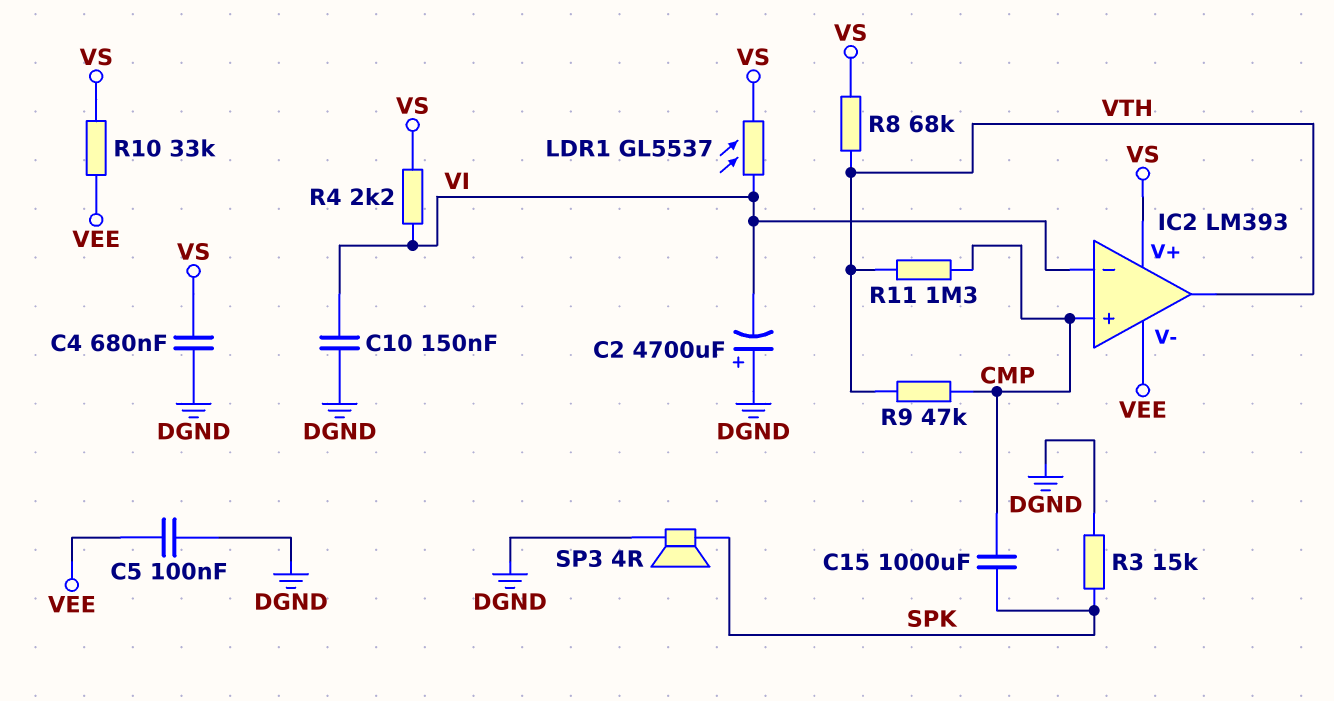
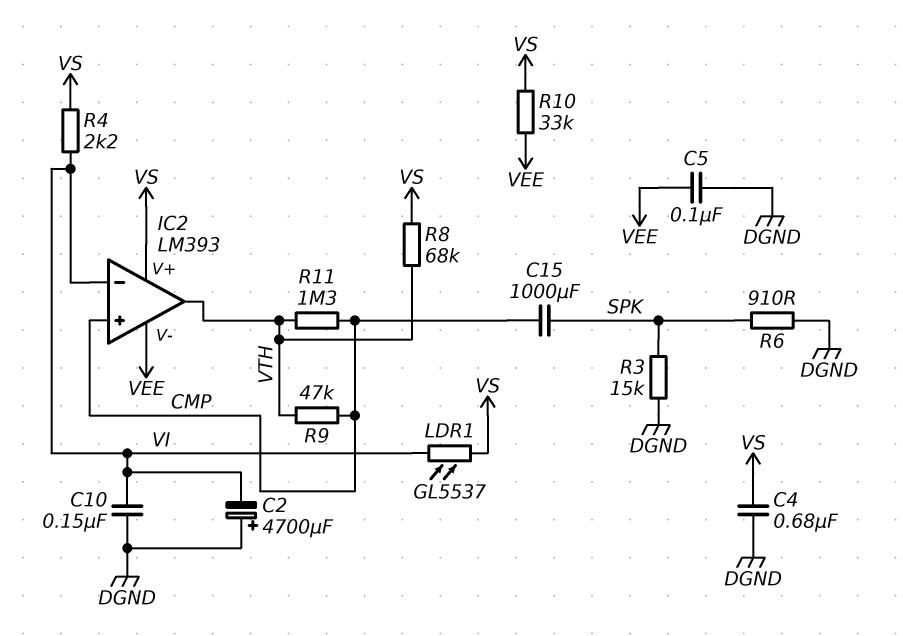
R6: none -> 910 (DGND, SPK)
SP3: speaker 4R (DGND, SPK) -> none

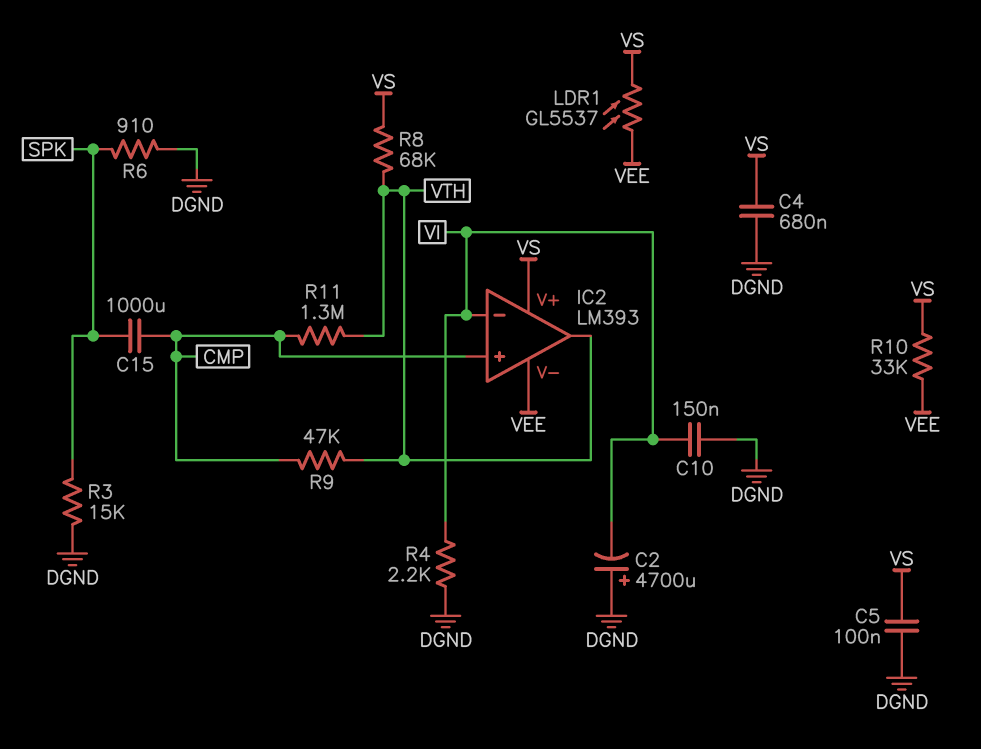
C5: 100nF (DGND, VEE) -> 100nF (DGND, VS)
LDR1: GL5537 (VI, VS) -> GL5537 (VEE, VS)
R4: 2.2k (VI, VS) -> 2.2k (DGND, VI)

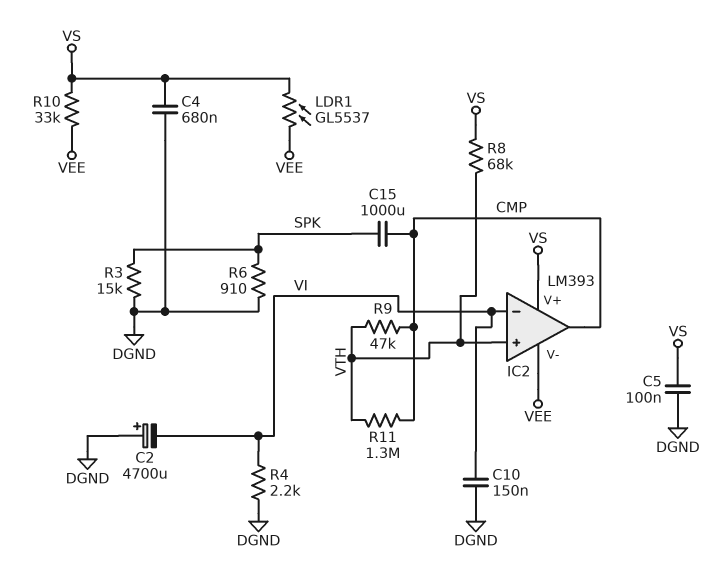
IC2 pin in+: CMP -> VTH
IC2 pin out: VTH -> CMP

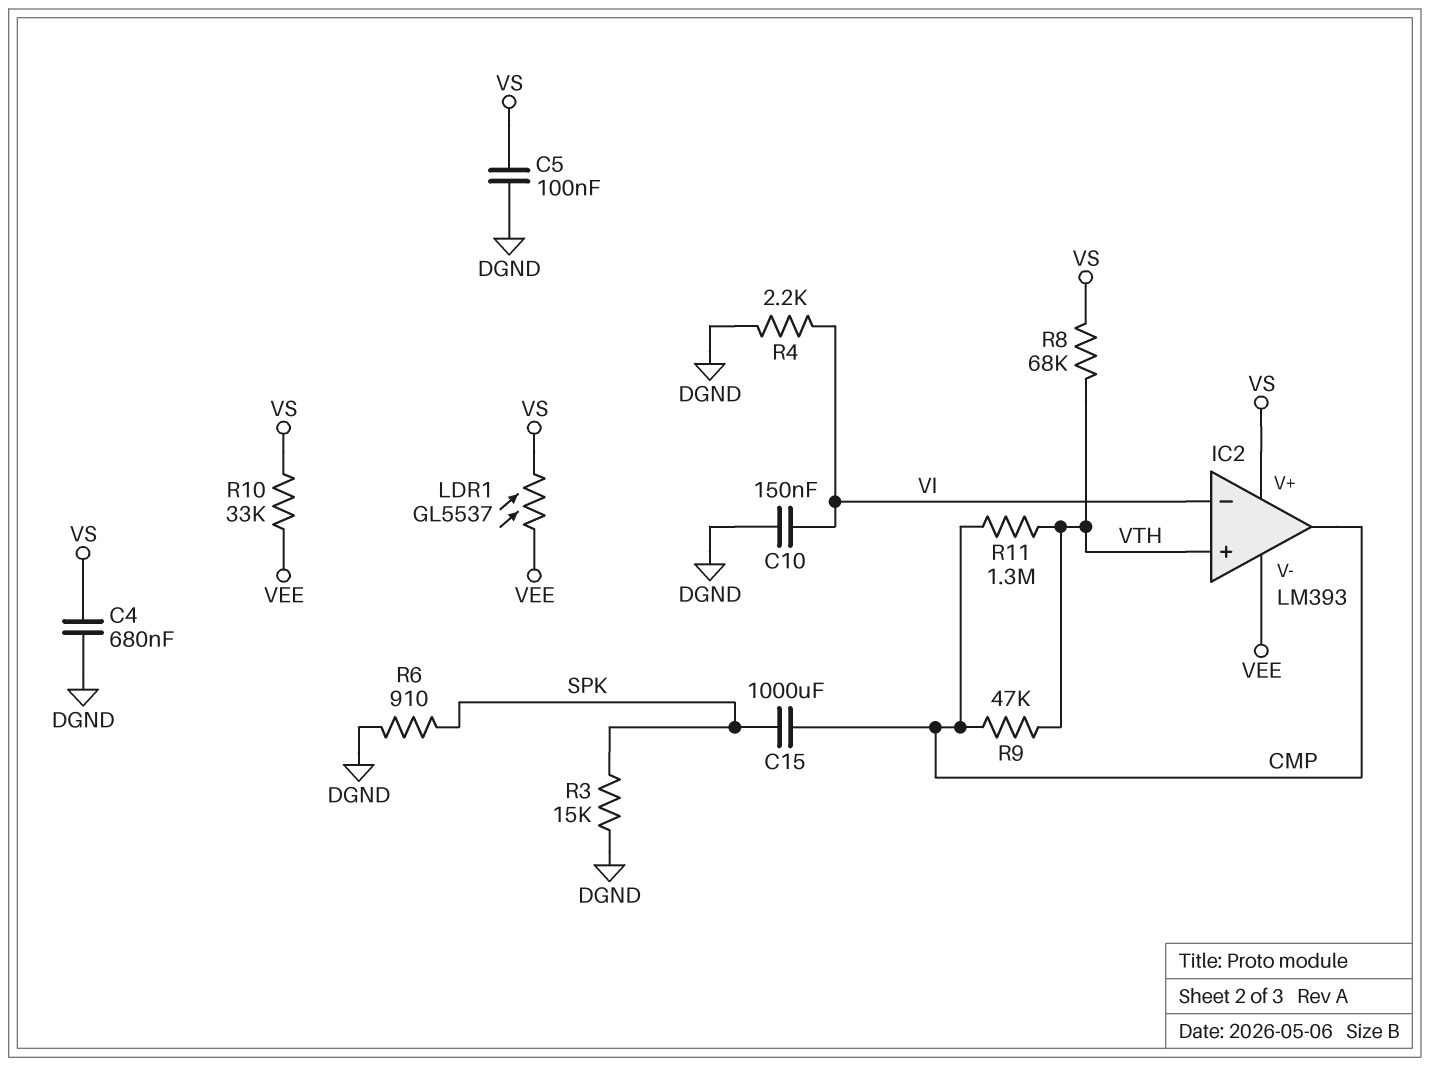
C2: 4700uF (plus DGND, minus VI) -> none

